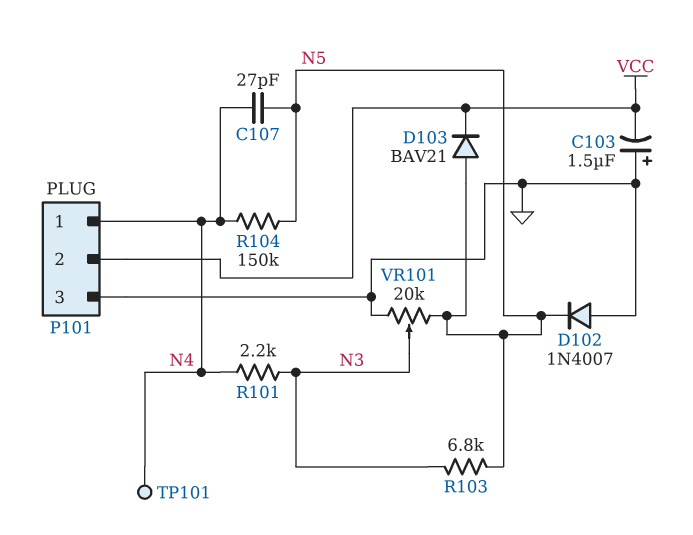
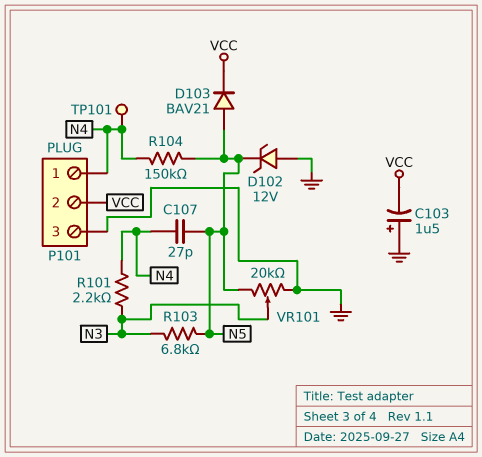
D102: diode 1N4007 (A GND, K N5) -> zener 12V (A GND, K N5)

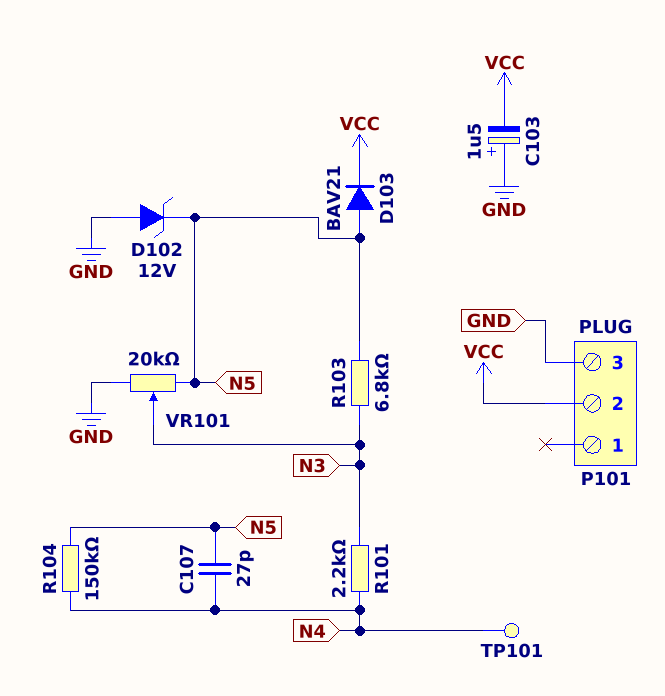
P101 pin 1: N4 -> none

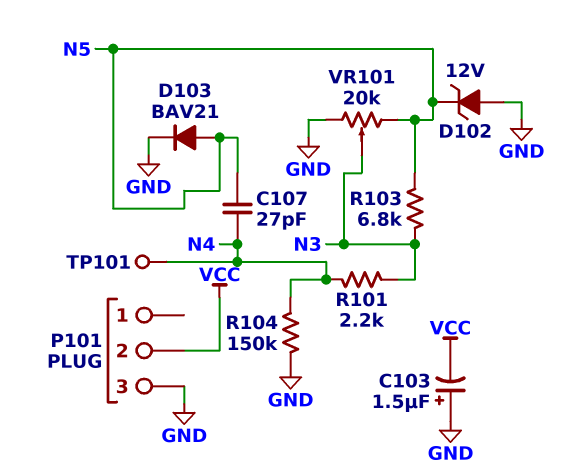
D103: diode BAV21 (A N5, K VCC) -> diode BAV21 (A N5, K GND)
R104: 150k (N4, N5) -> 150k (GND, N4)

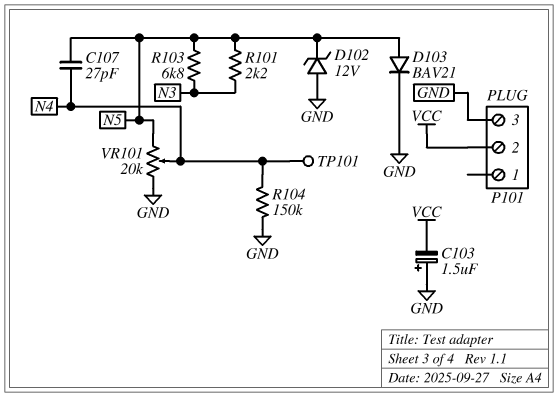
R101: 2.2k (N3, N4) -> 2.2k (N3, N5)
VR101: 20k (GND, N5, wiper N3) -> 20k (GND, N5, wiper N4)

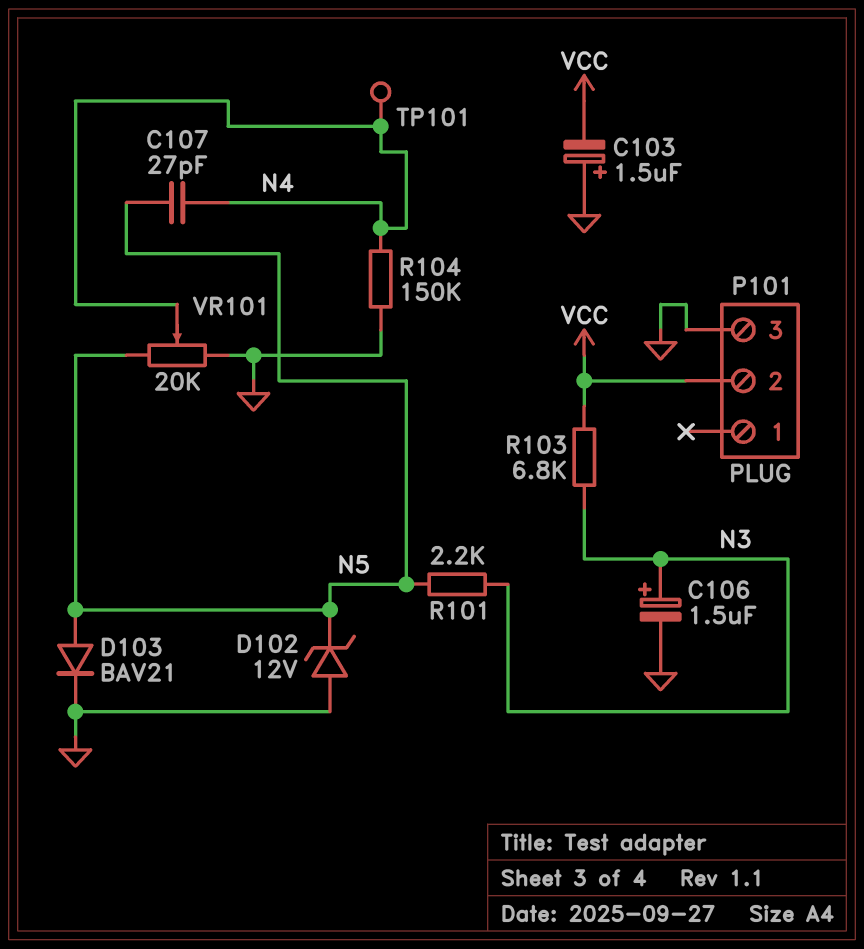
C106: none -> 1.5uF (plus N3, minus GND)
R103: 6.8k (N3, N5) -> 6.8k (N3, VCC)

